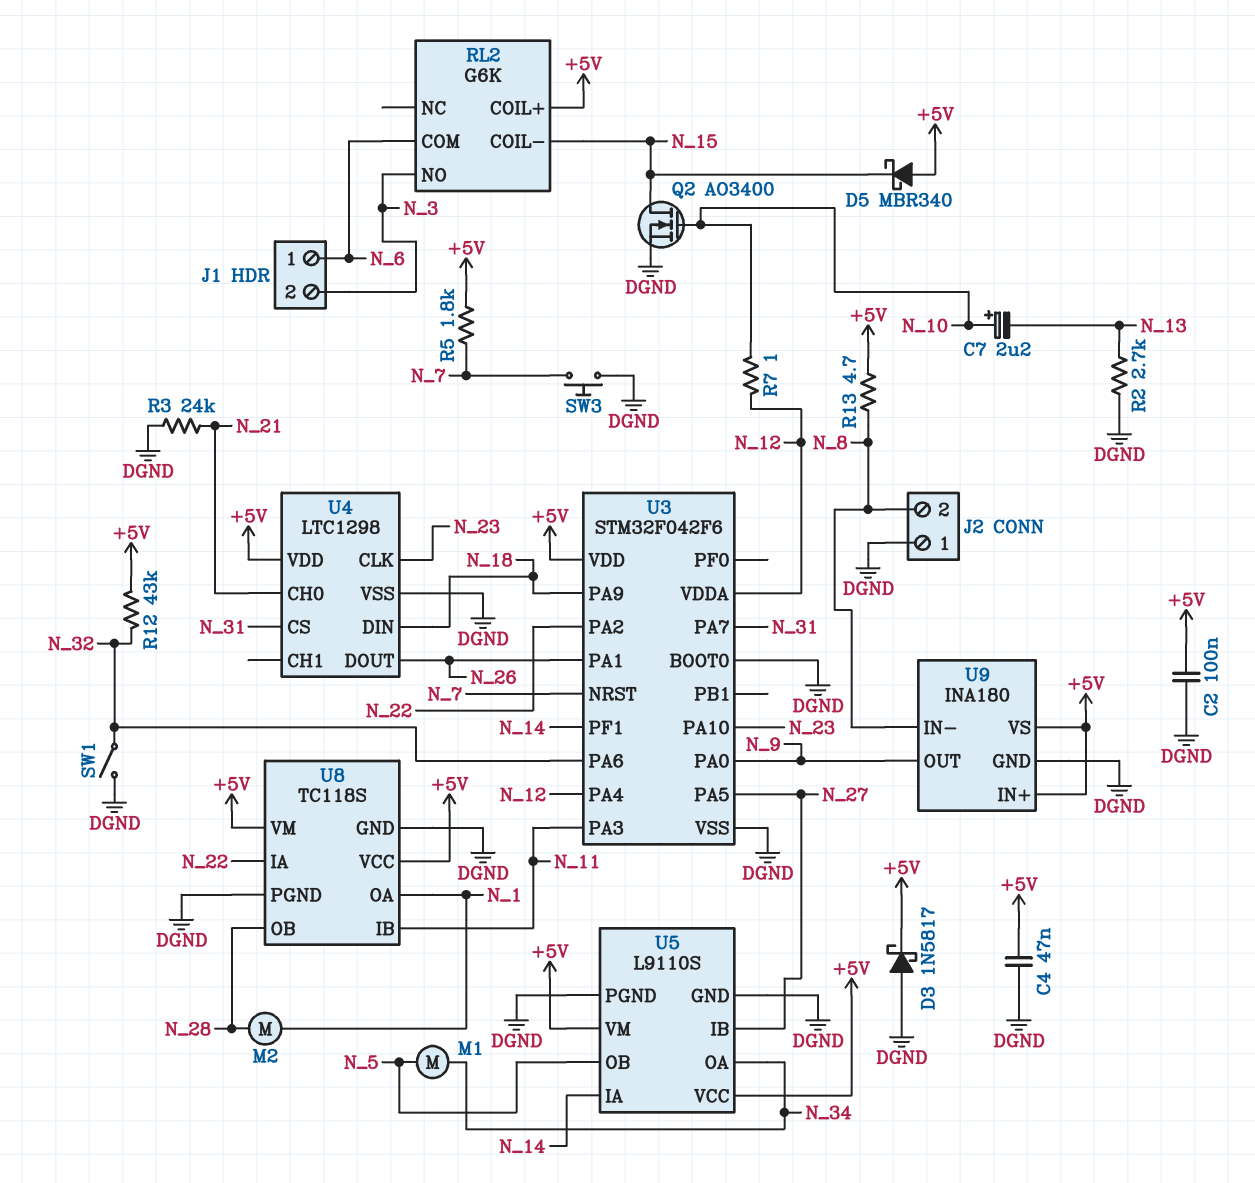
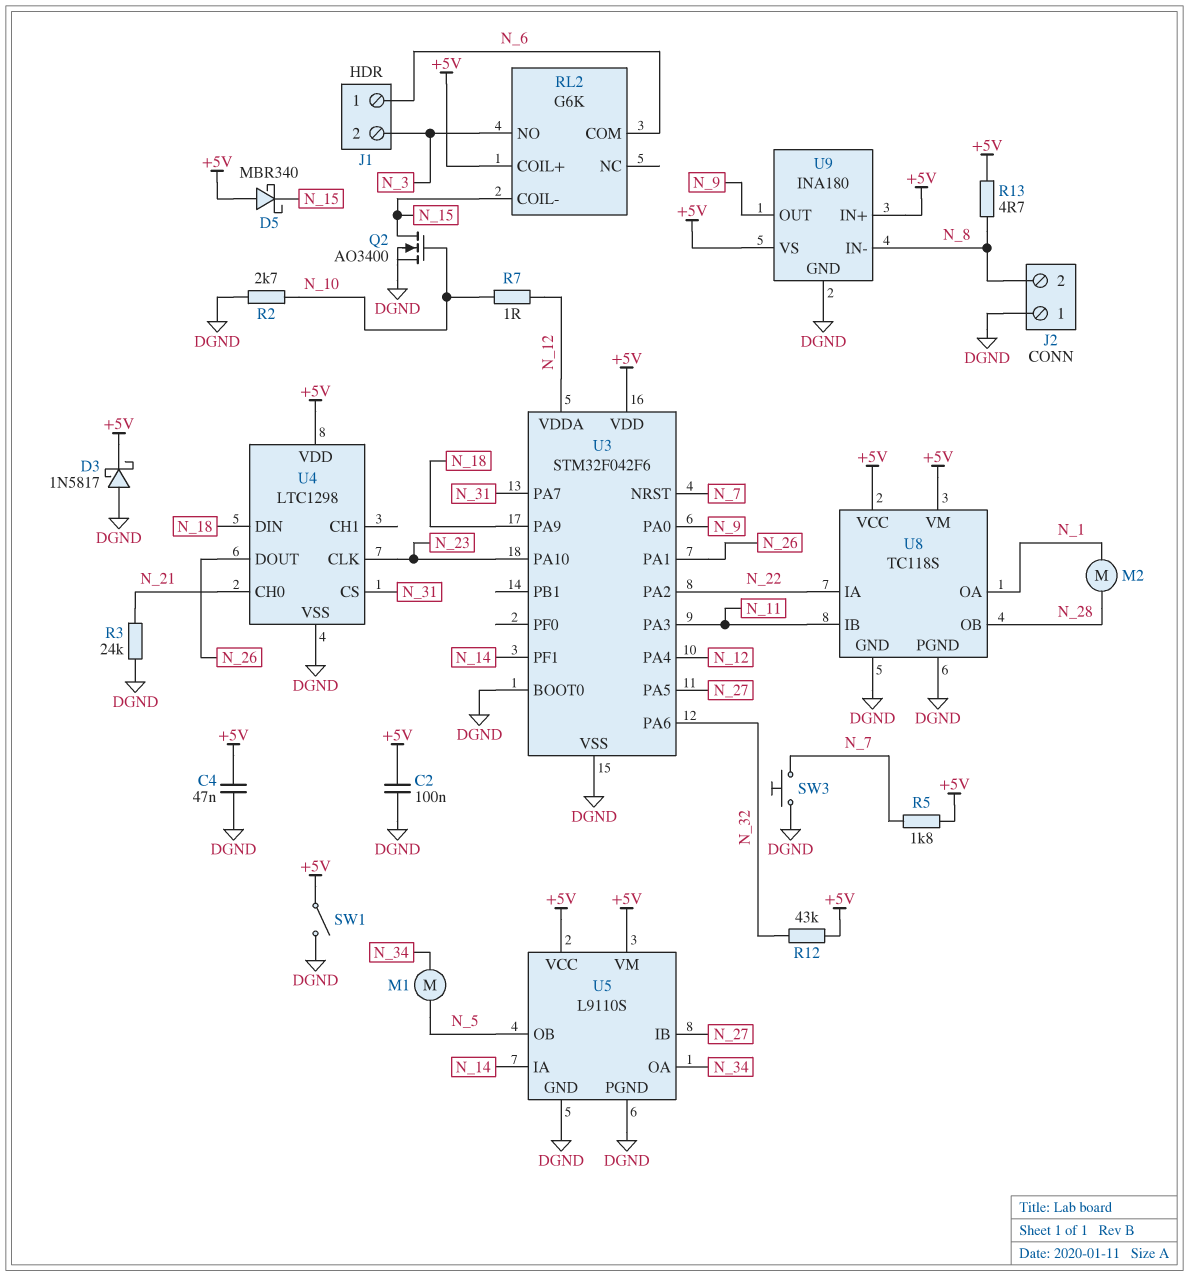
C7: 2.2uF (plus N_10, minus N_13) -> none
R2: 2.7k (DGND, N_13) -> 2.7k (DGND, N_10)
SW1: switch (DGND, N_32) -> switch (+5V, DGND)

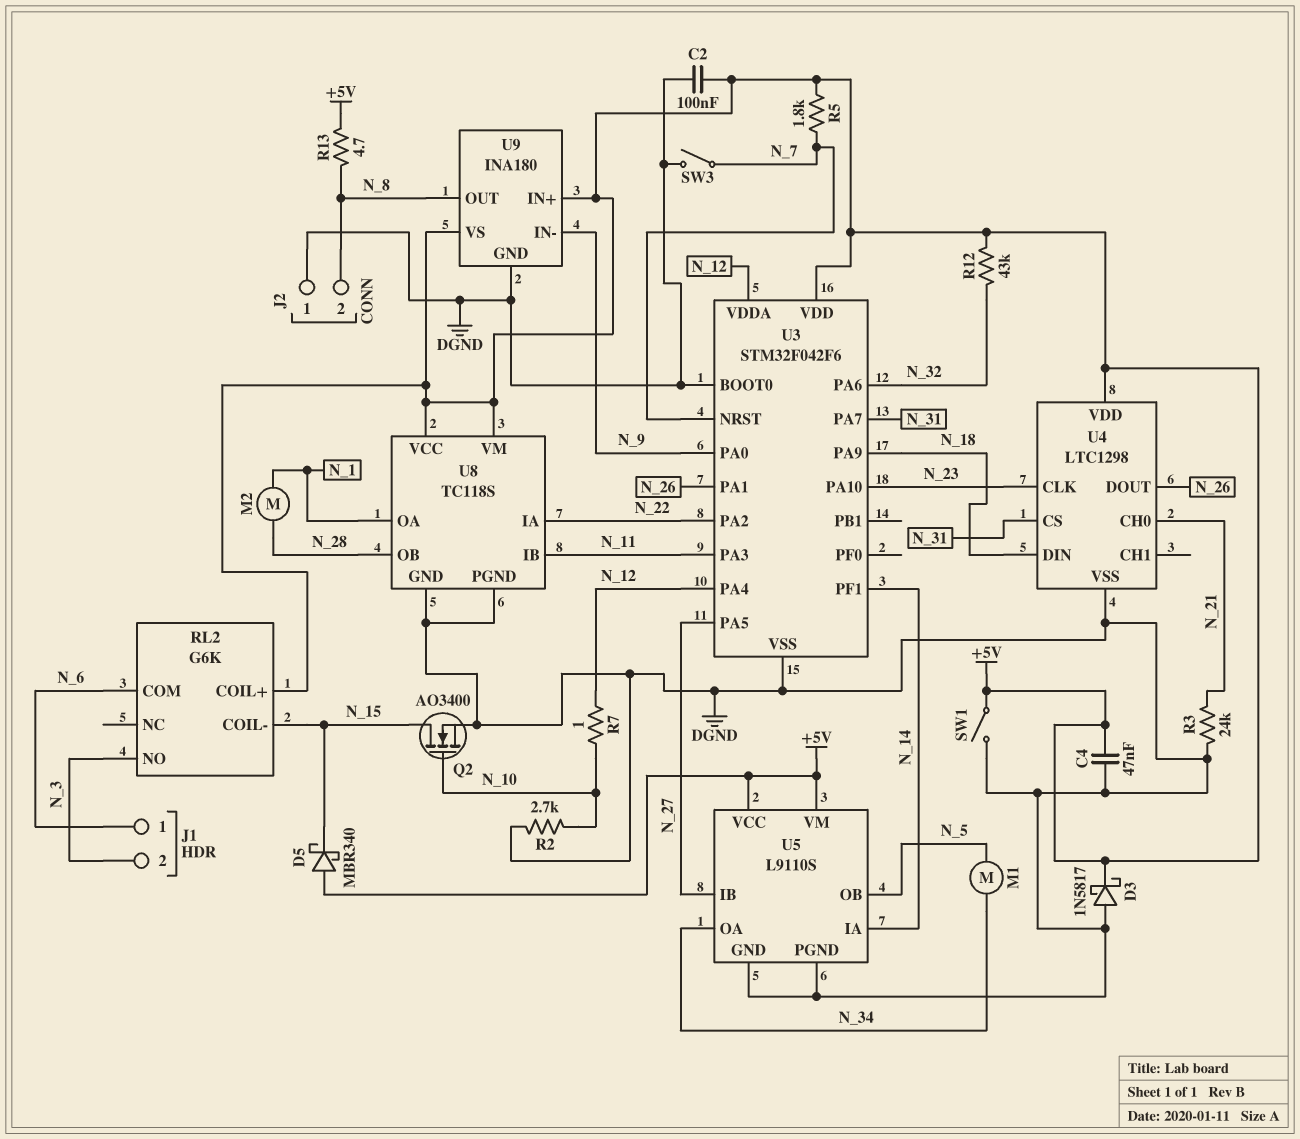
SW3: button (DGND, N_7) -> switch (DGND, N_7)
U9 pin IN-: N_8 -> N_9
U9 pin OUT: N_9 -> N_8

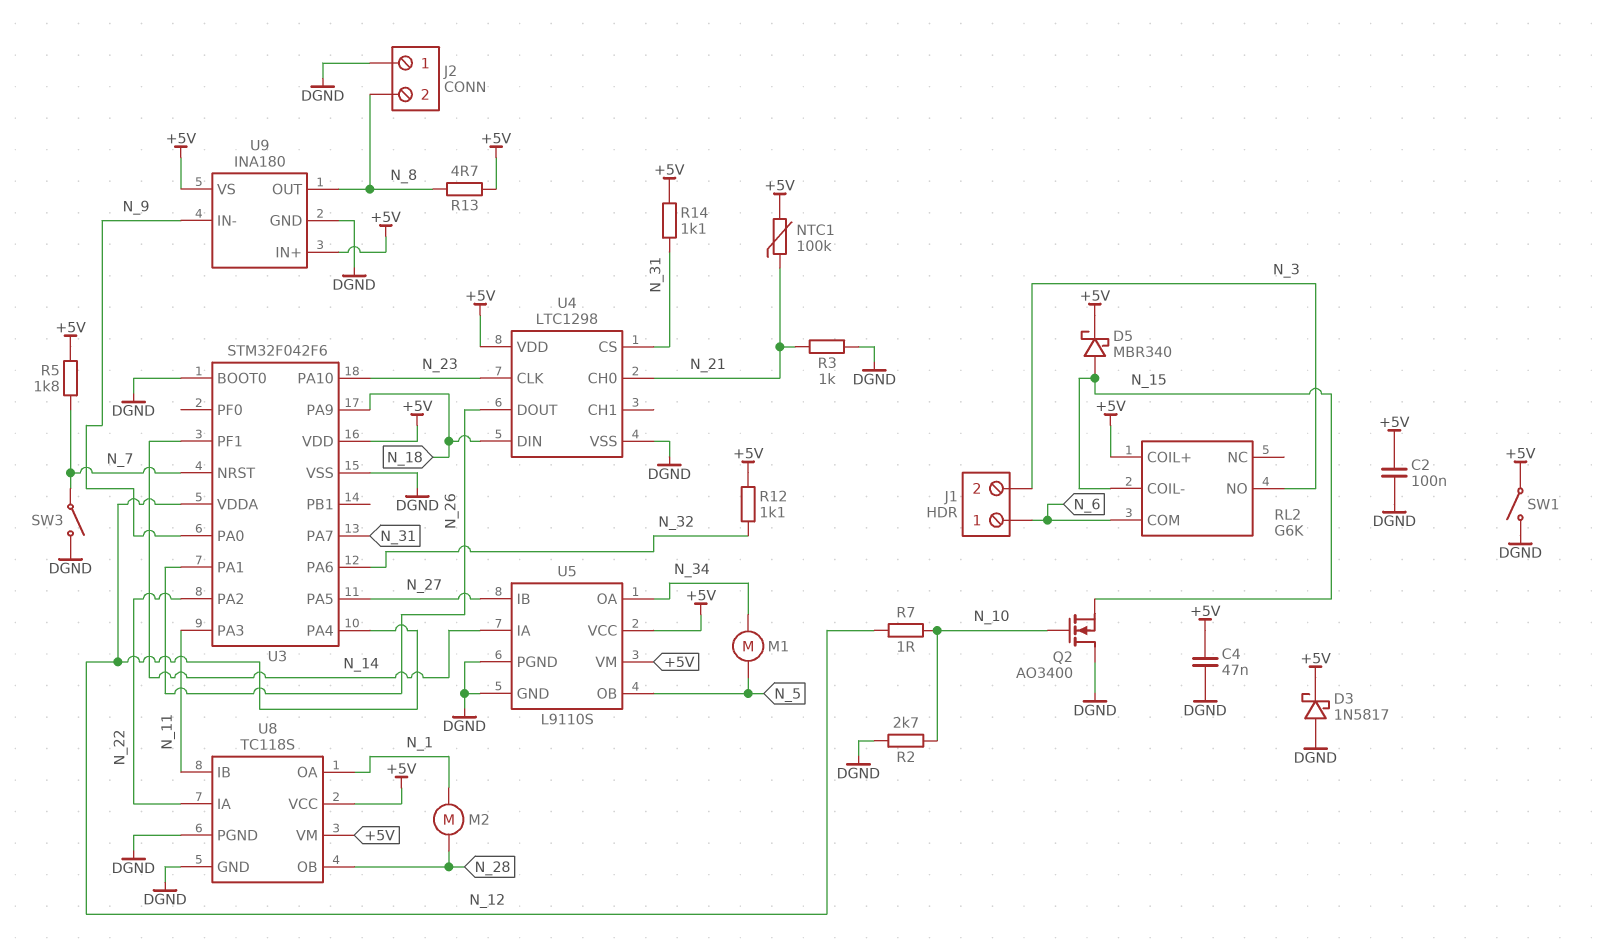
D5: schottky MBR340 (A +5V, K N_15) -> schottky MBR340 (A N_15, K +5V)
NTC1: none -> 100k (+5V, N_21)
Q2: NMOS AO3400 (G N_10, D N_15, S DGND) -> NMOS AO3400 (G N_10, D DGND, S N_15)
R3: 24k (DGND, N_21) -> 1k (DGND, N_21)
R12: 43k (+5V, N_32) -> 1.1k (+5V, N_32)
R14: none -> 1.1k (+5V, N_31)

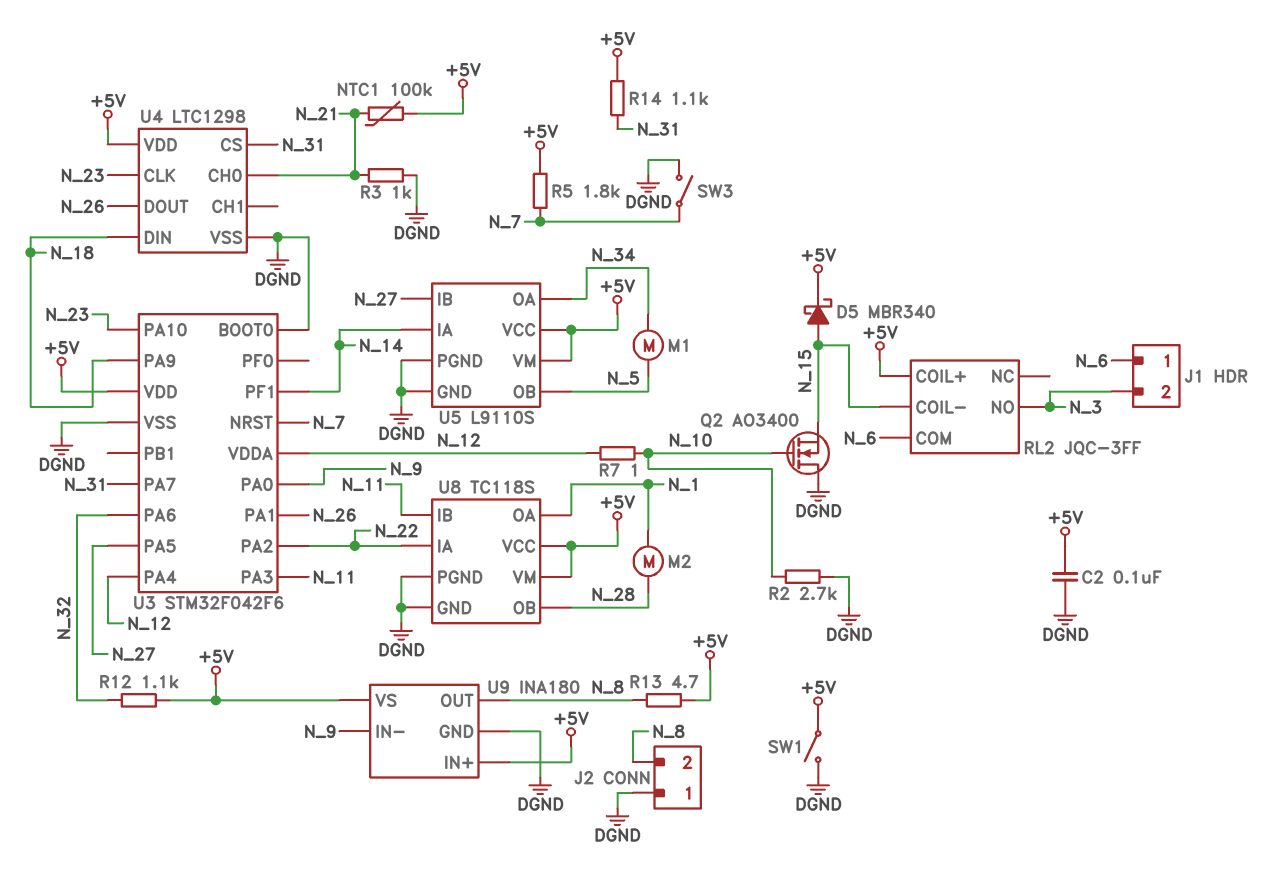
C4: 47nF (+5V, DGND) -> none
D3: schottky 1N5817 (A DGND, K +5V) -> none
RL2: G6K -> JQC-3FF

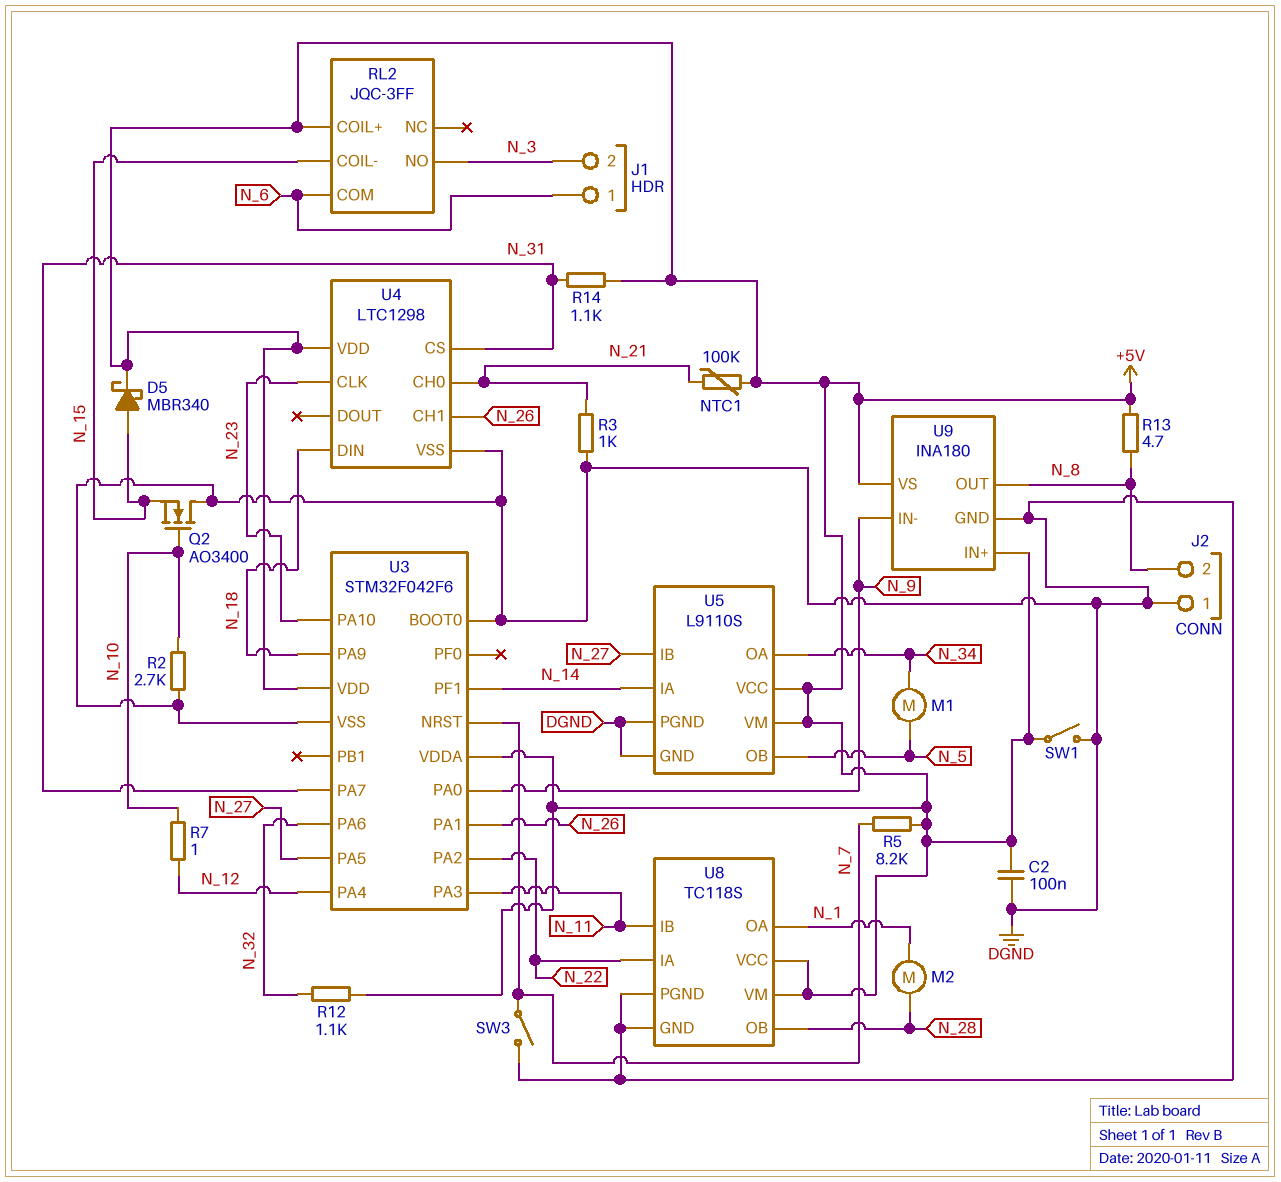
R5: 1.8k (+5V, N_7) -> 8.2k (+5V, N_7)
U3 pin VDDA: N_12 -> +5V
U4 pin CH1: none -> N_26
U4 pin DOUT: N_26 -> none

